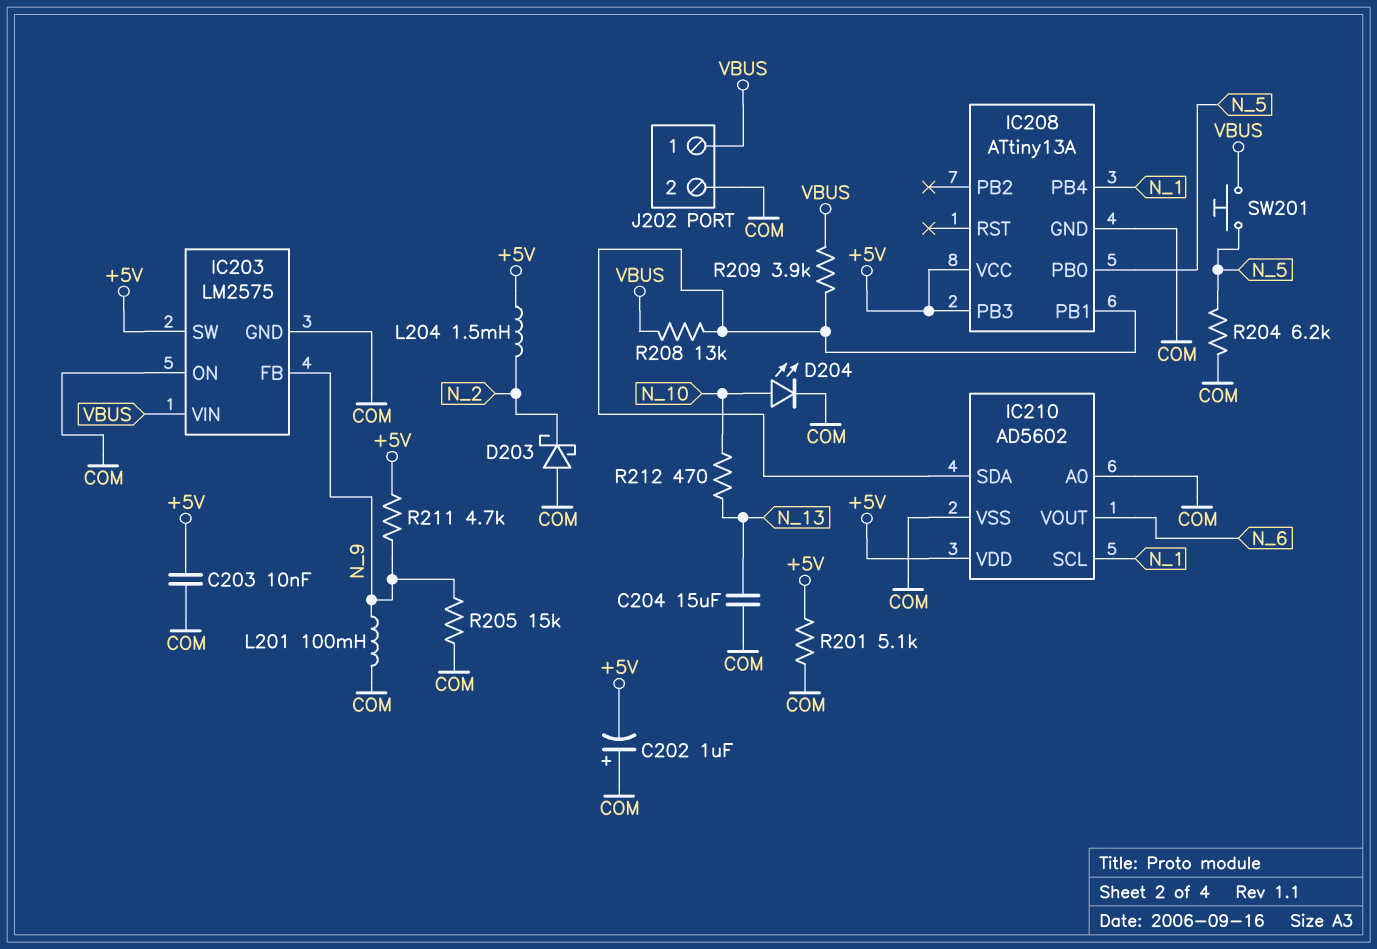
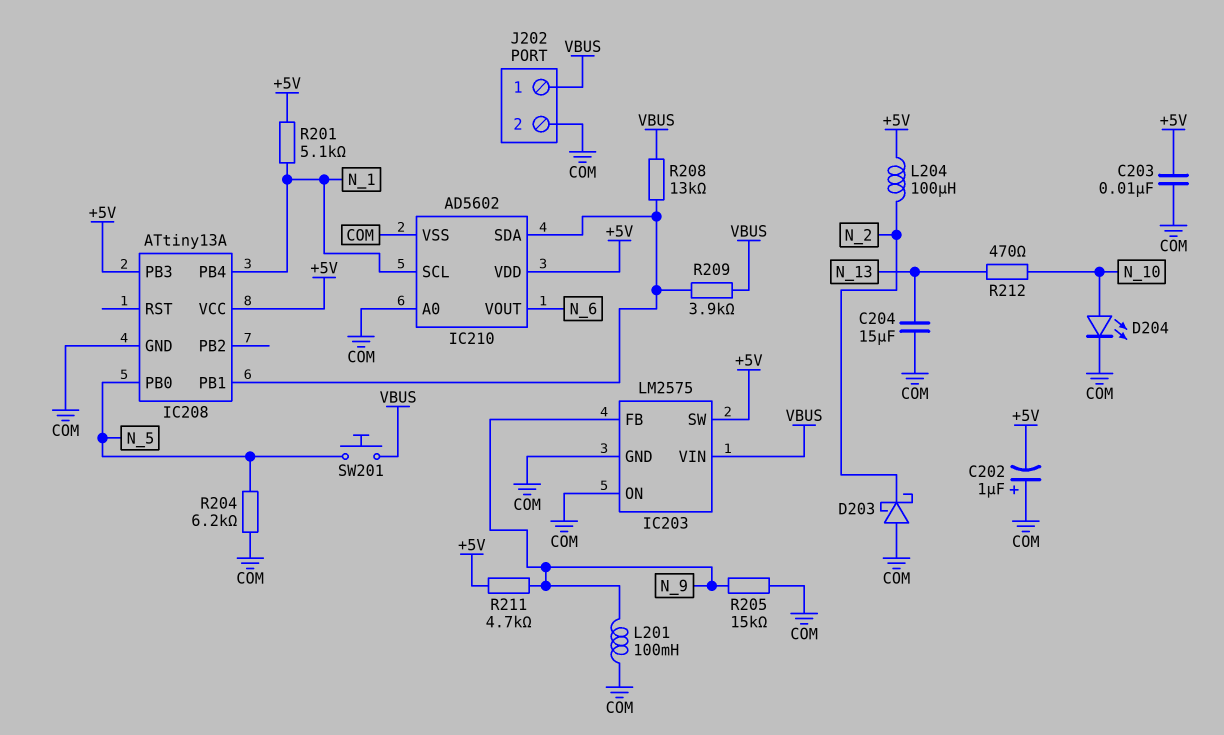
L204: 1.5mH (+5V, N_2) -> 100uH (+5V, N_2)
R201: 5.1k (+5V, COM) -> 5.1k (+5V, N_1)

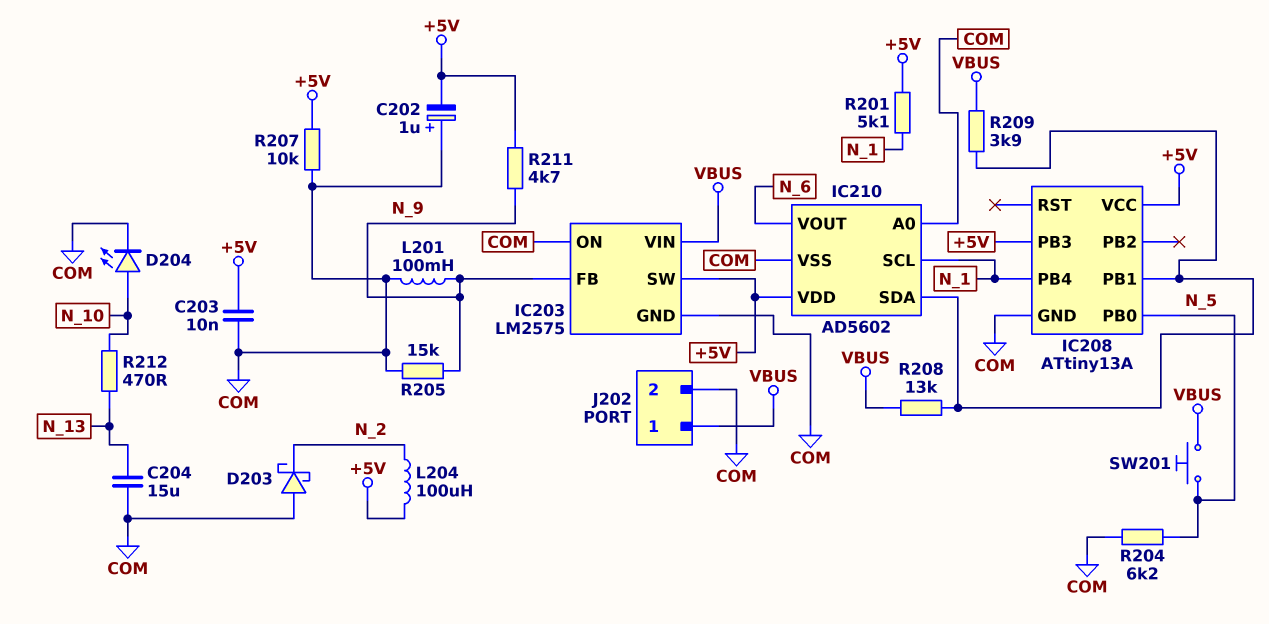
R207: none -> 10k (+5V, COM)

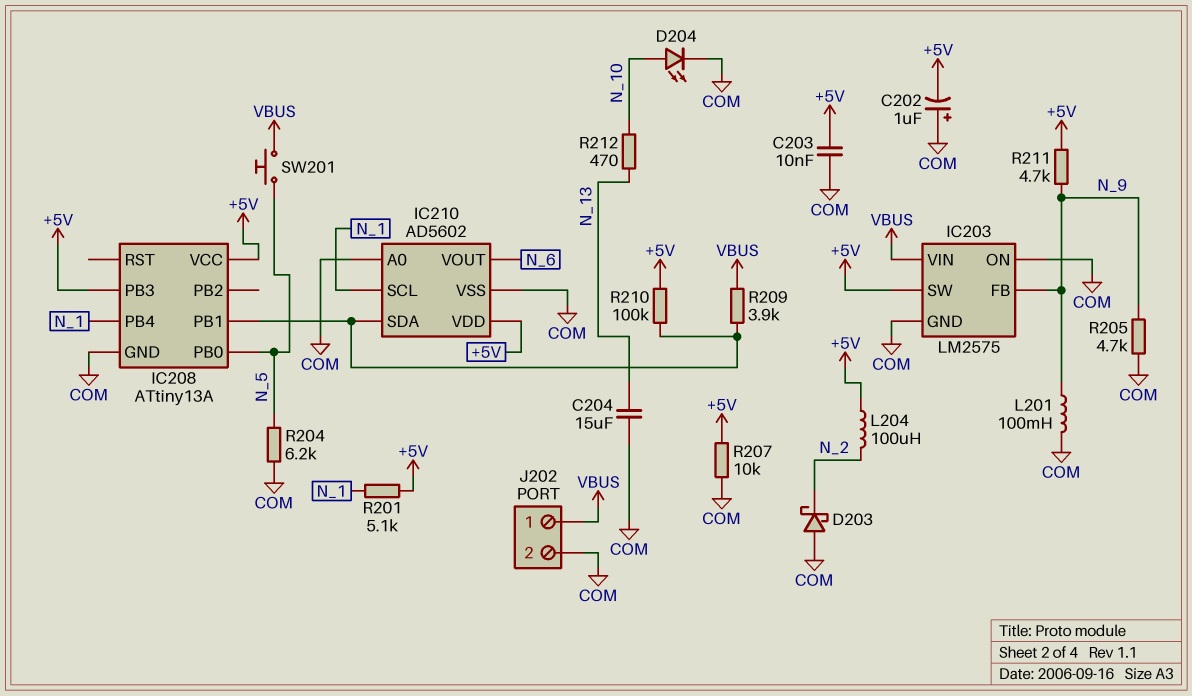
R205: 15k (COM, N_9) -> 4.7k (COM, N_9)
R208: 13k (IC208/PB1, VBUS) -> none
R210: none -> 100k (+5V, IC208/PB1)

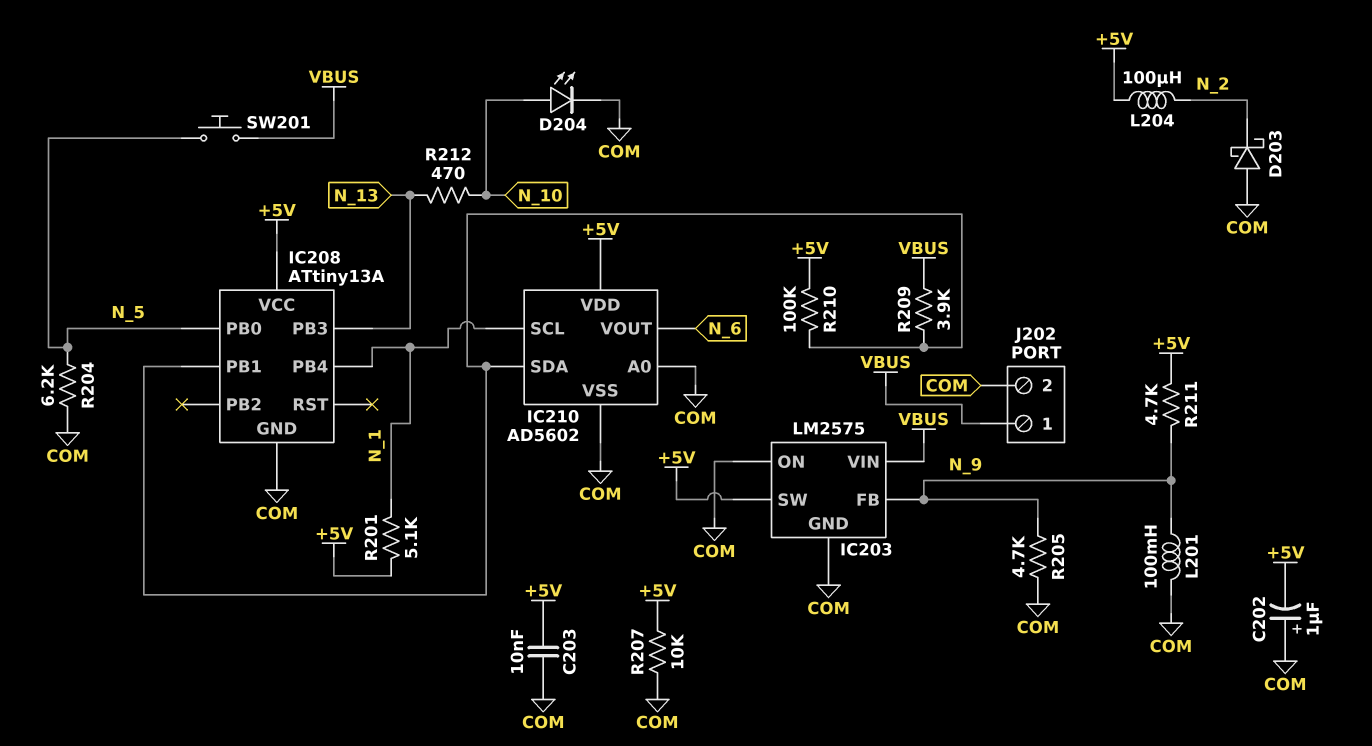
C204: 15uF (COM, N_13) -> none
IC208 pin PB3: +5V -> N_13

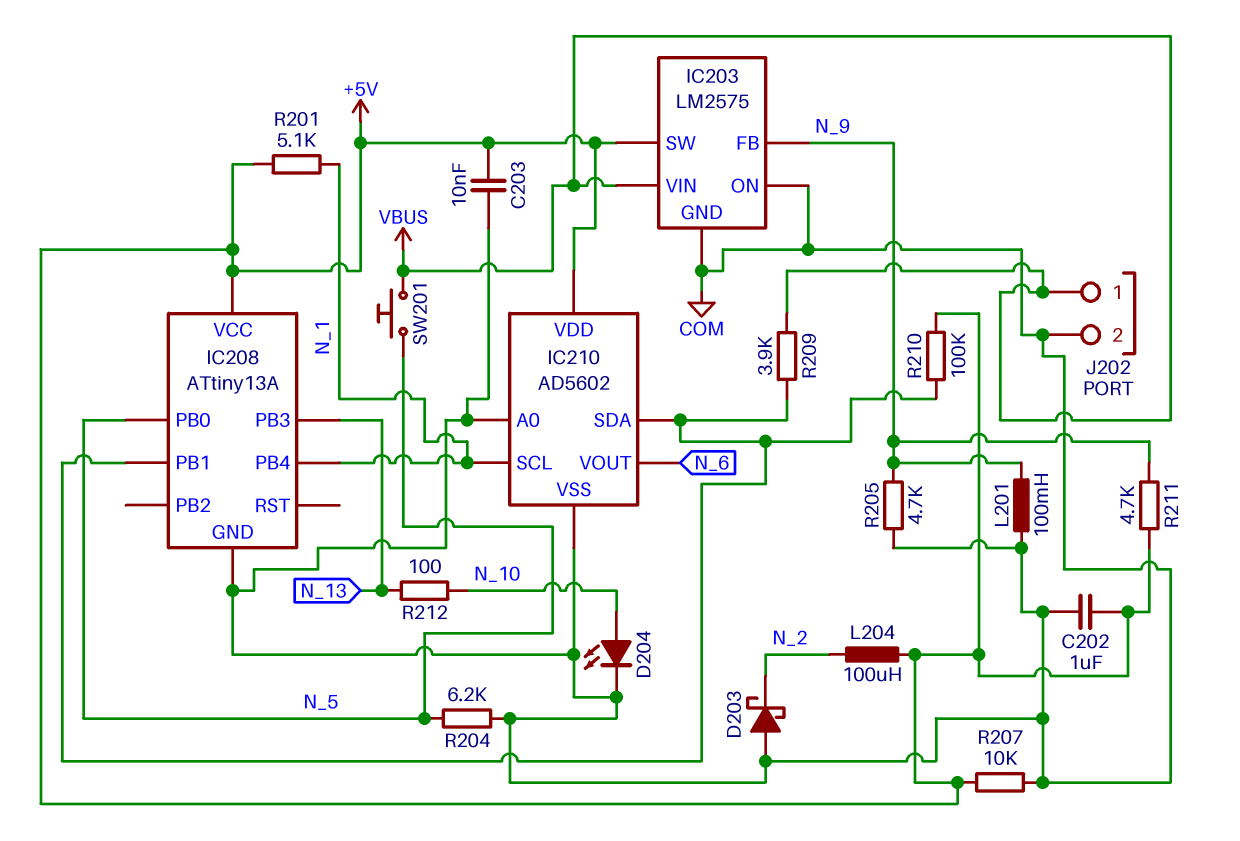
C202: 1uF (plus COM, minus +5V) -> 1uF (+5V, COM)
R212: 470 (N_10, N_13) -> 100 (N_10, N_13)

